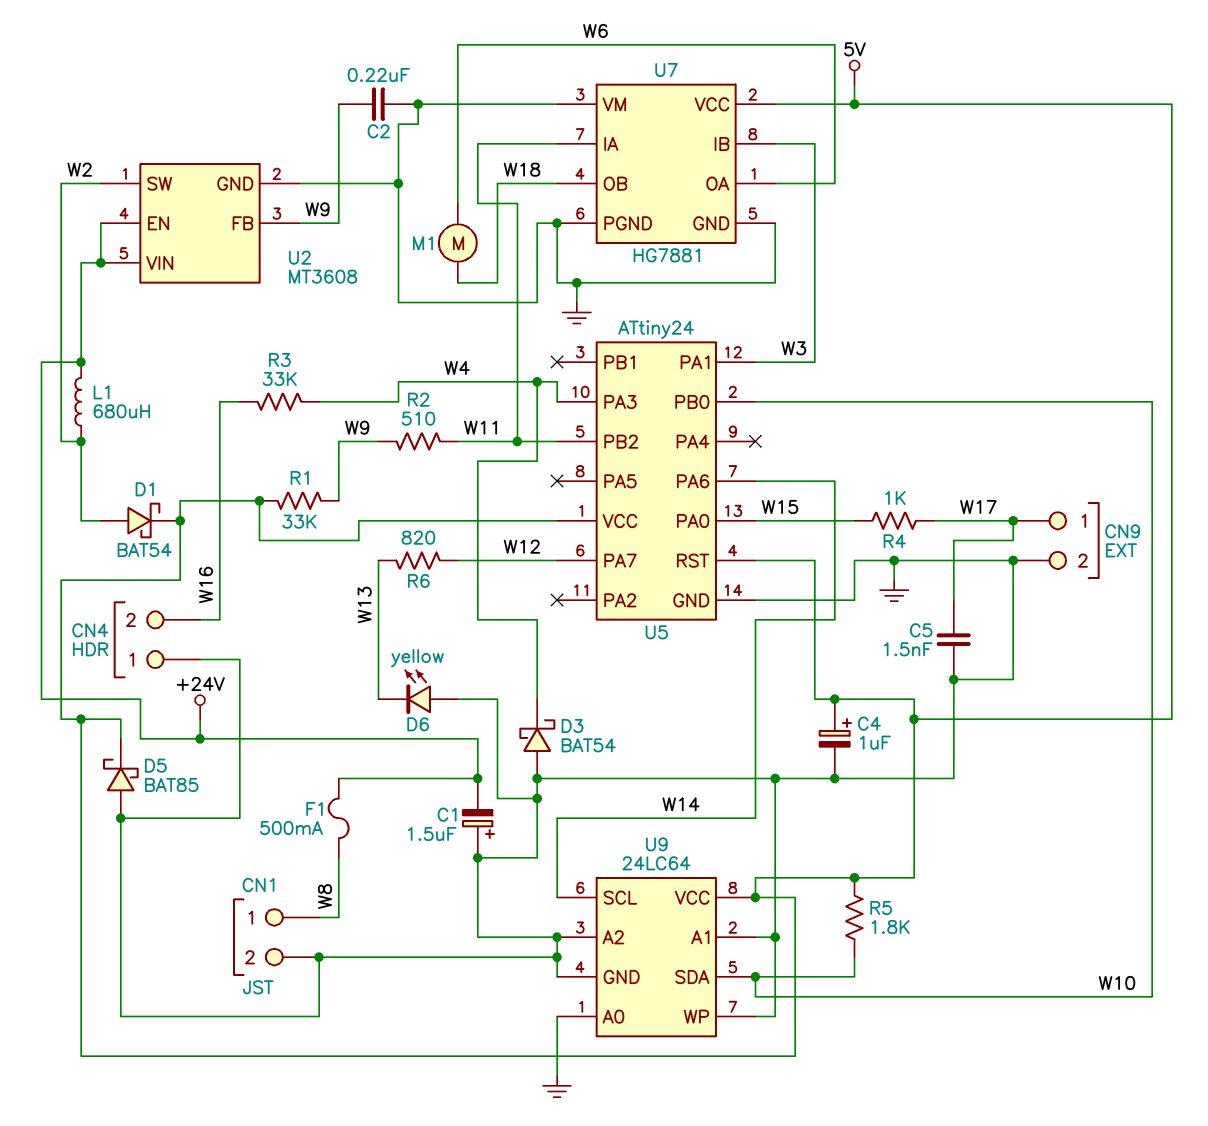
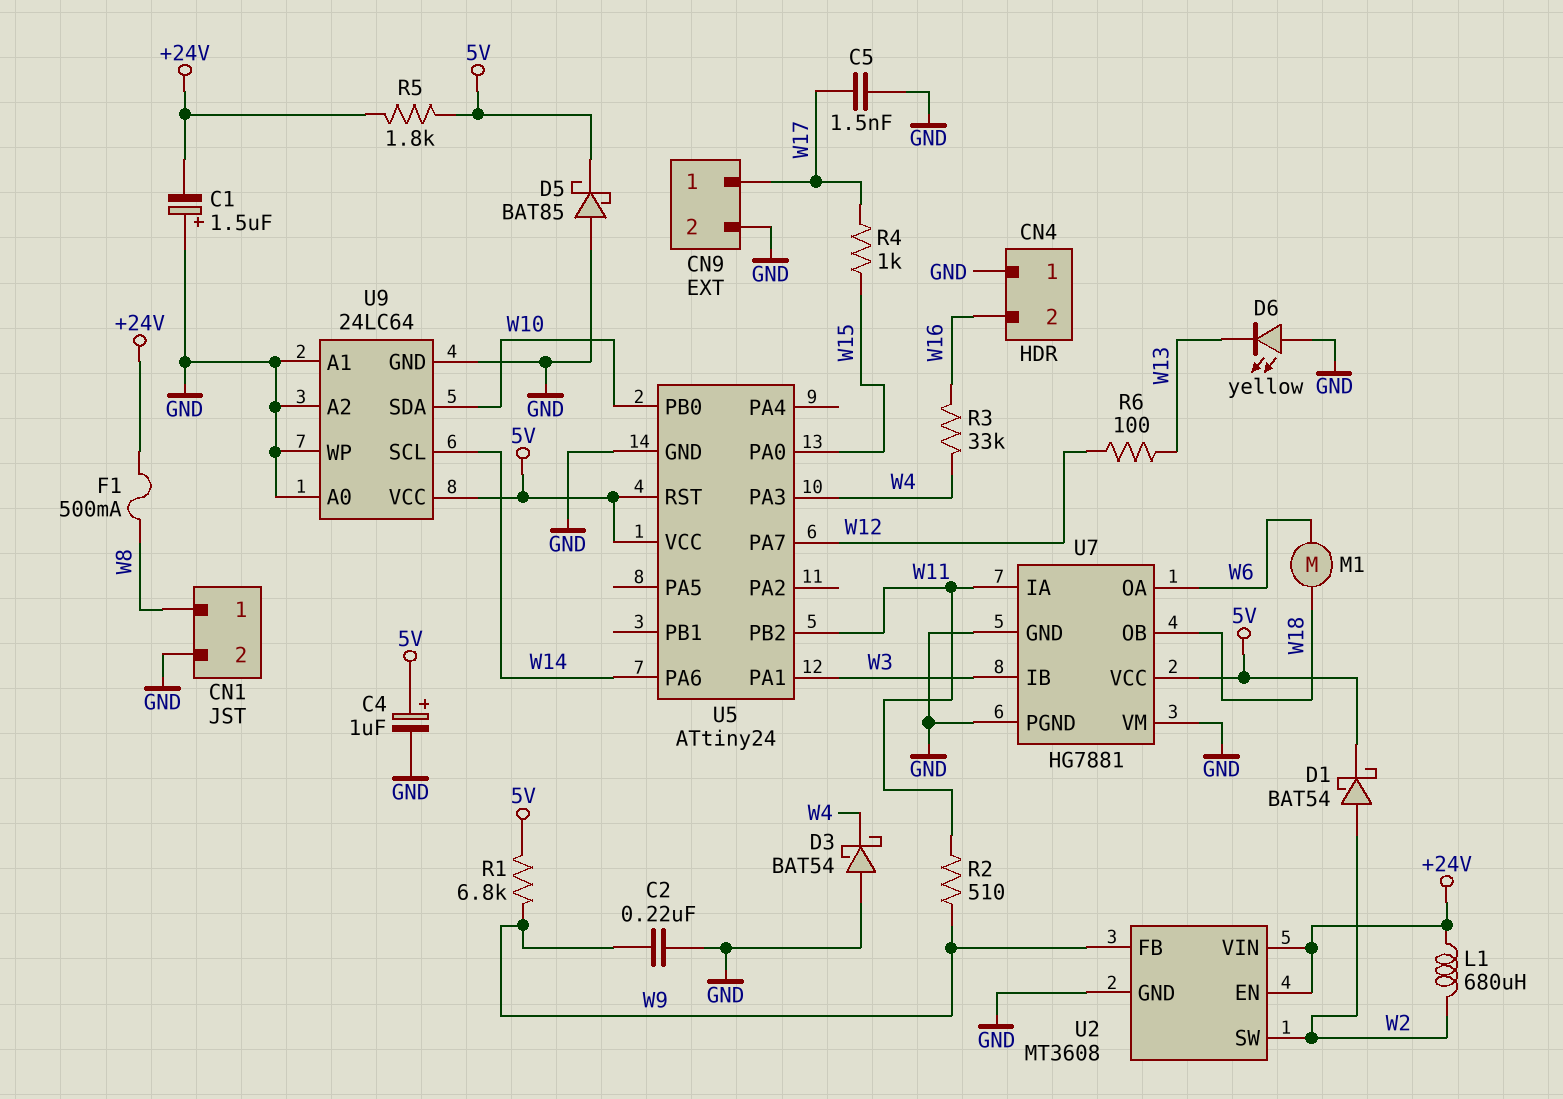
R1: 33k (5V, W9) -> 6.8k (5V, W9)
R5: 1.8k (5V, W10) -> 1.8k (+24V, 5V)
R6: 820 (W12, W13) -> 100 (W12, W13)

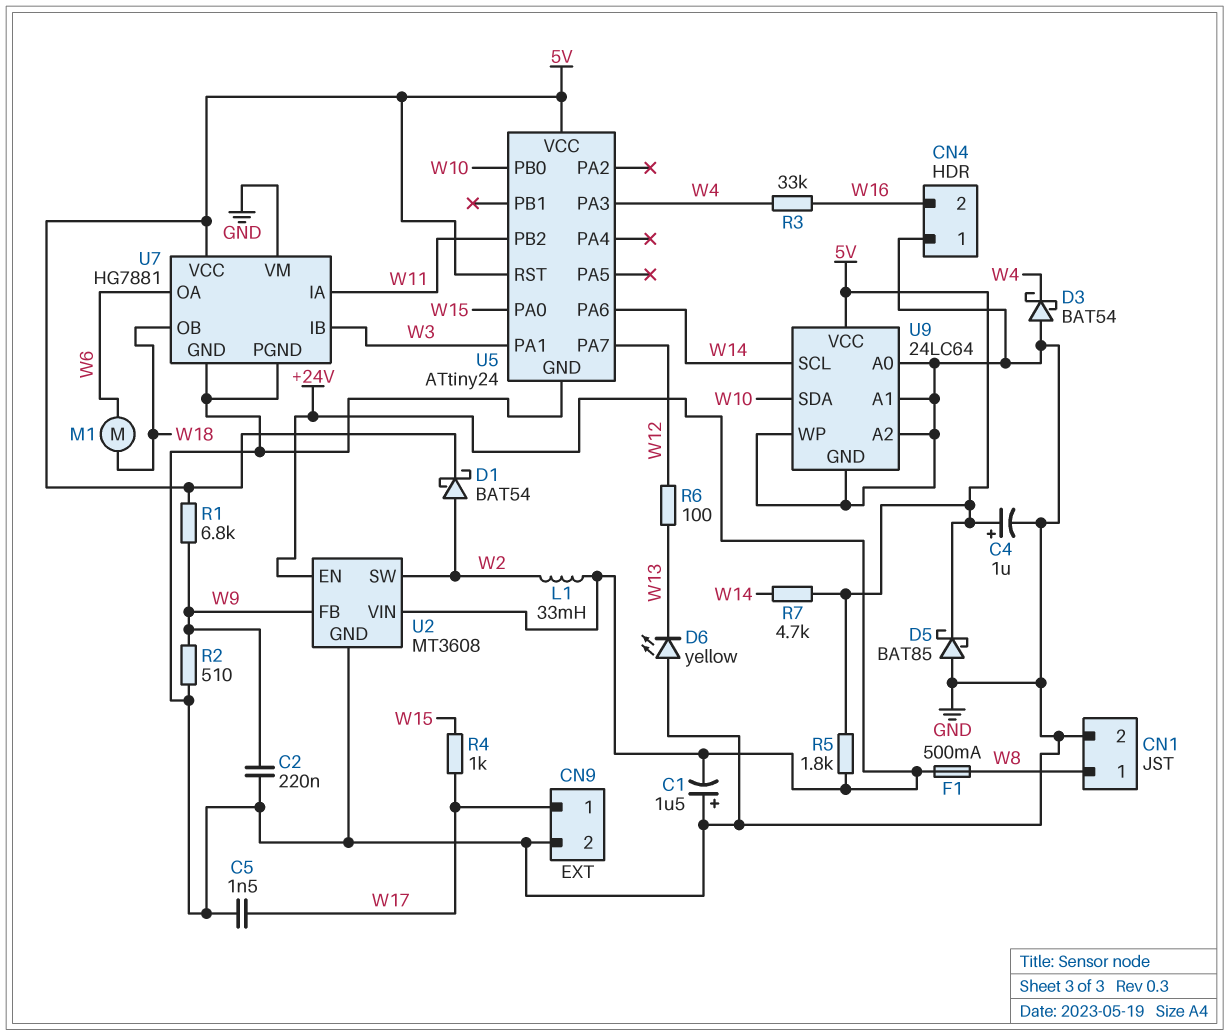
L1: 680uH (+24V, W2) -> 33mH (+24V, W2)
R2: 510 (W9, W11) -> 510 (GND, W9)
R7: none -> 4.7k (5V, W14)

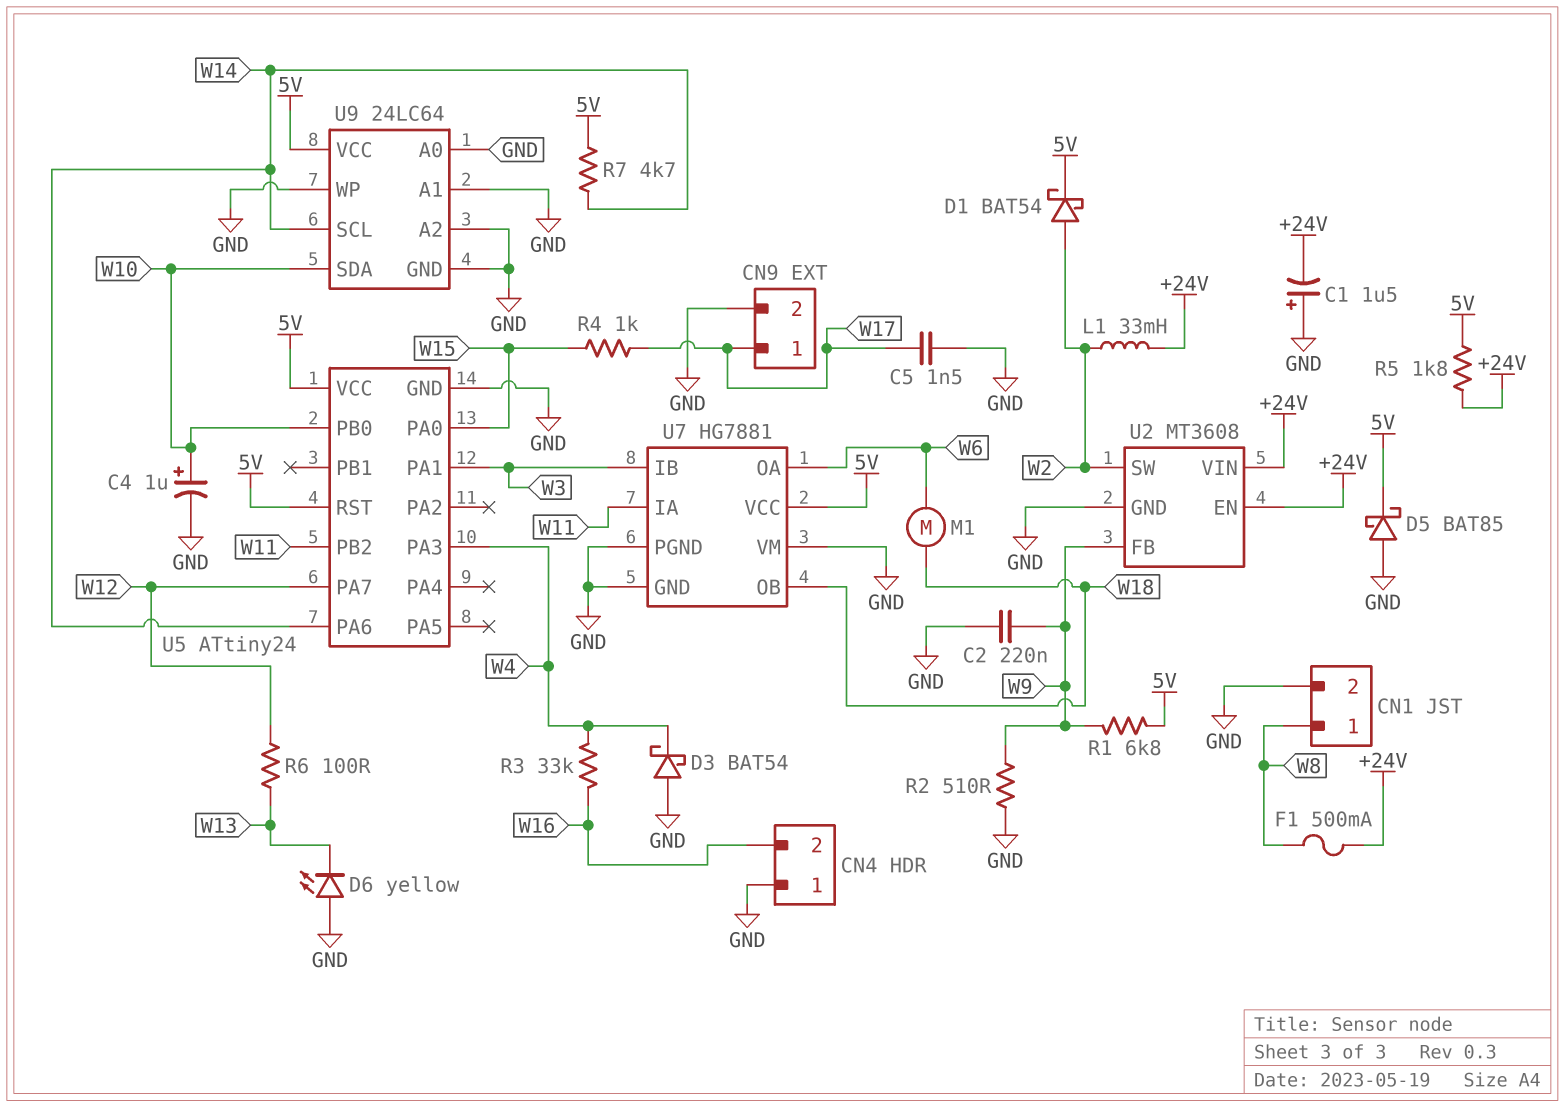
C4: 1uF (plus 5V, minus GND) -> 1uF (plus W10, minus GND)

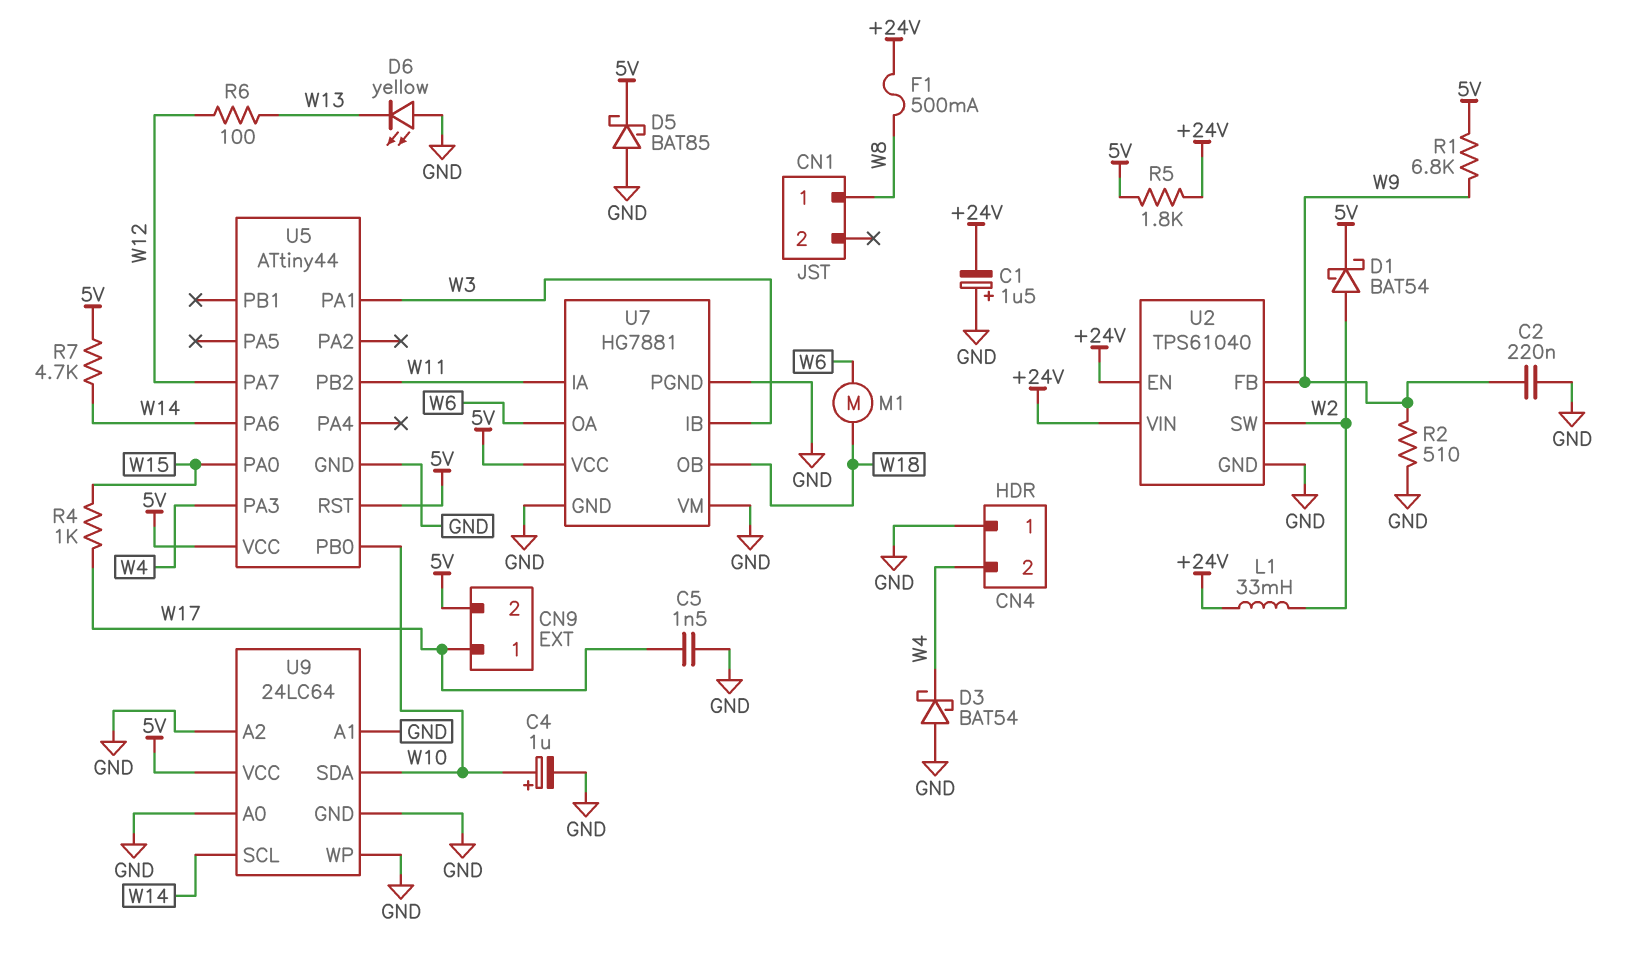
CN1 pin 2: GND -> none
CN4 pin 2: W16 -> W4
CN9 pin 2: GND -> 5V
R3: 33k (W4, W16) -> none
U2: MT3608 -> TPS61040
U5: ATtiny24 -> ATtiny44

